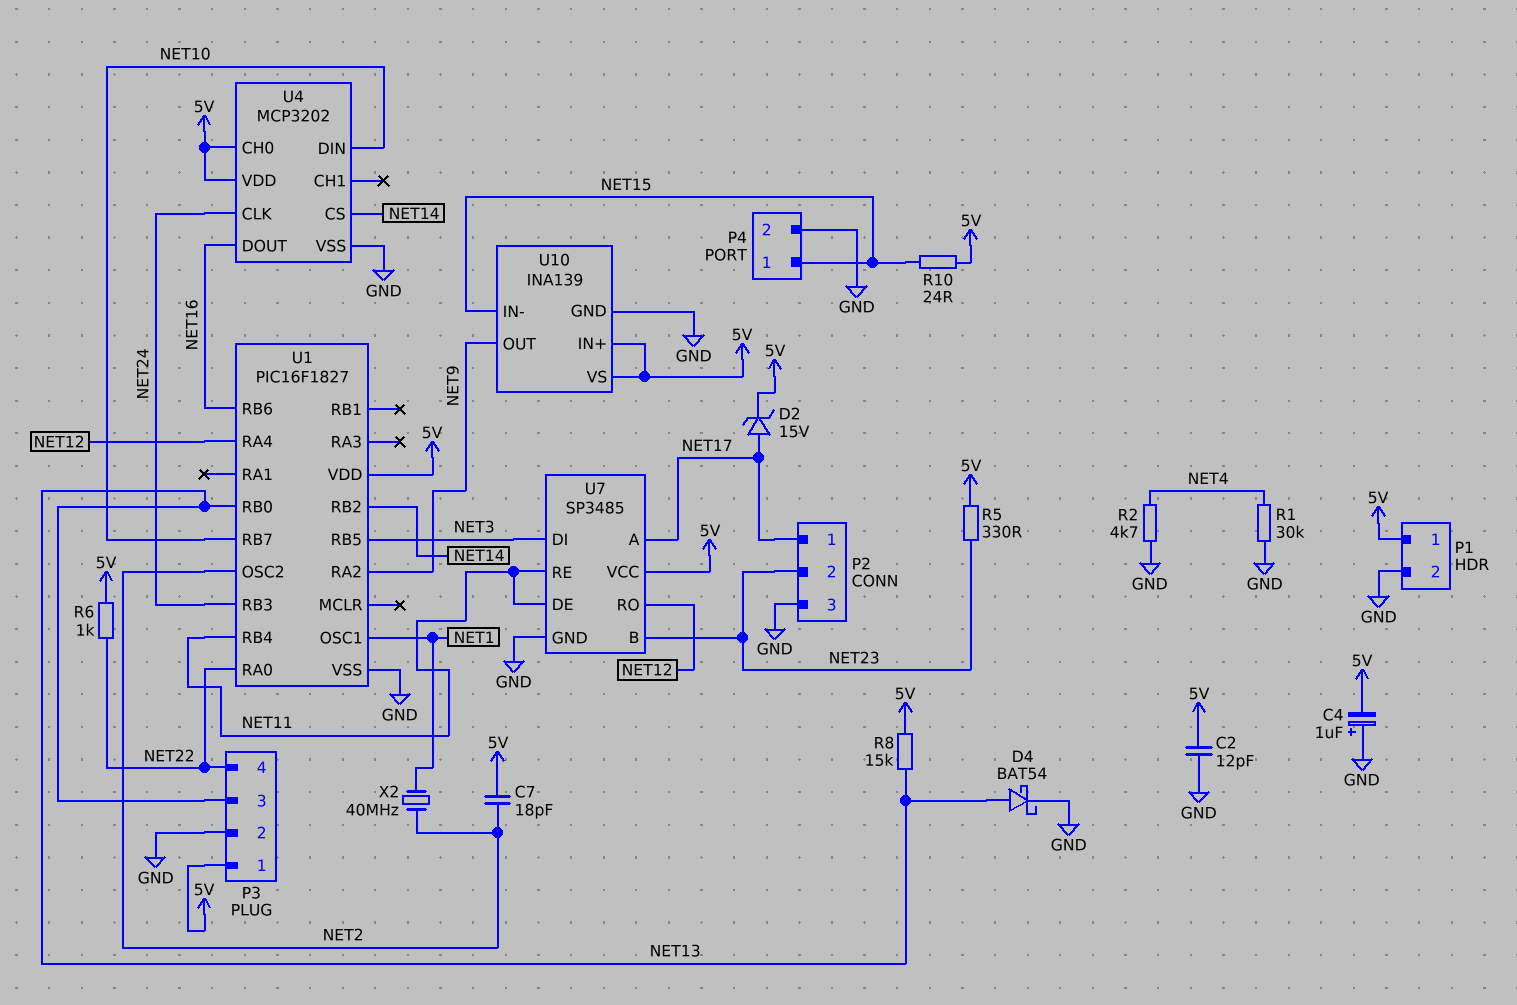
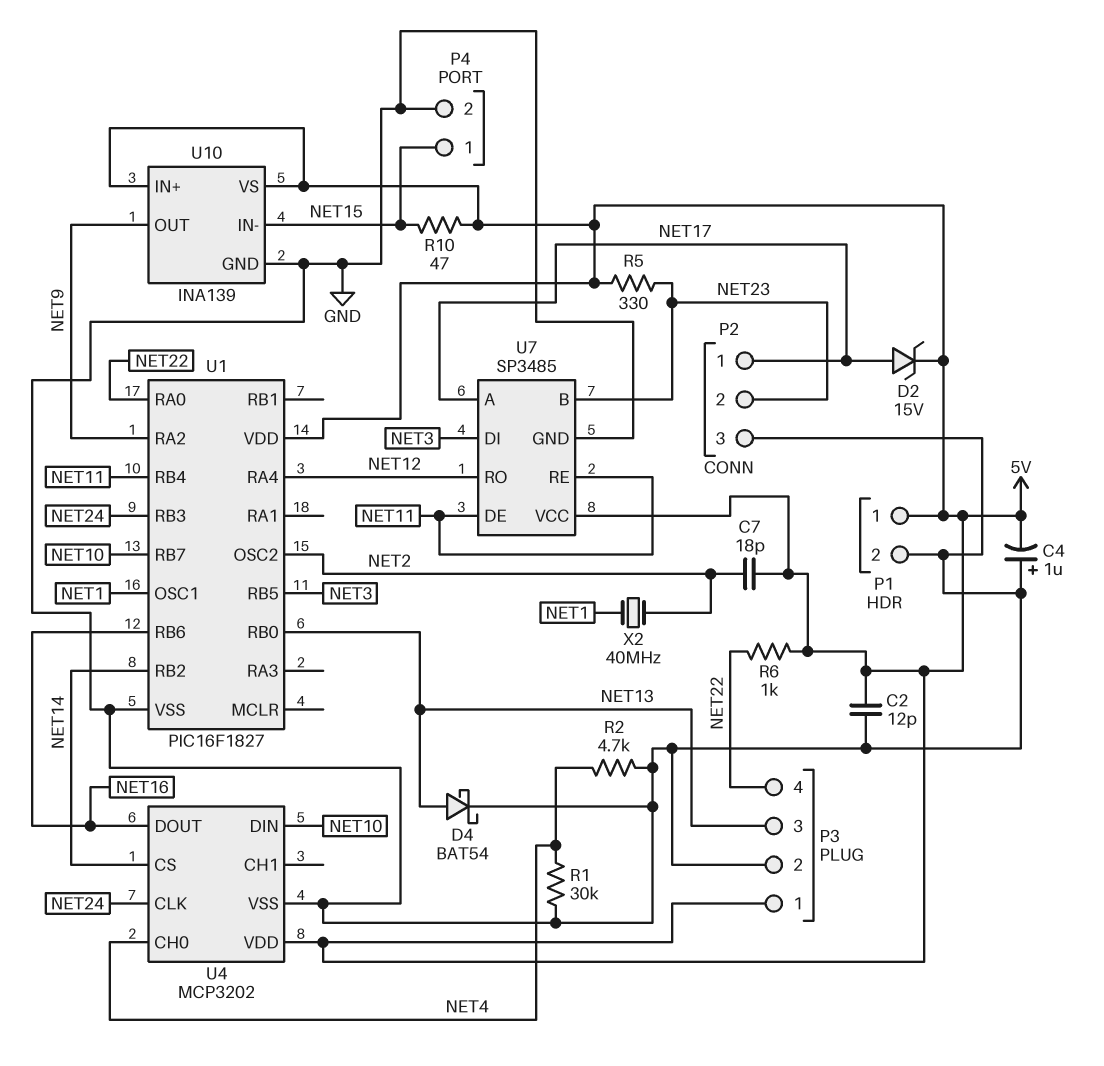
R8: 15k (5V, NET13) -> none
R10: 24 (5V, NET15) -> 47 (5V, NET15)
U4 pin CH0: 5V -> NET4

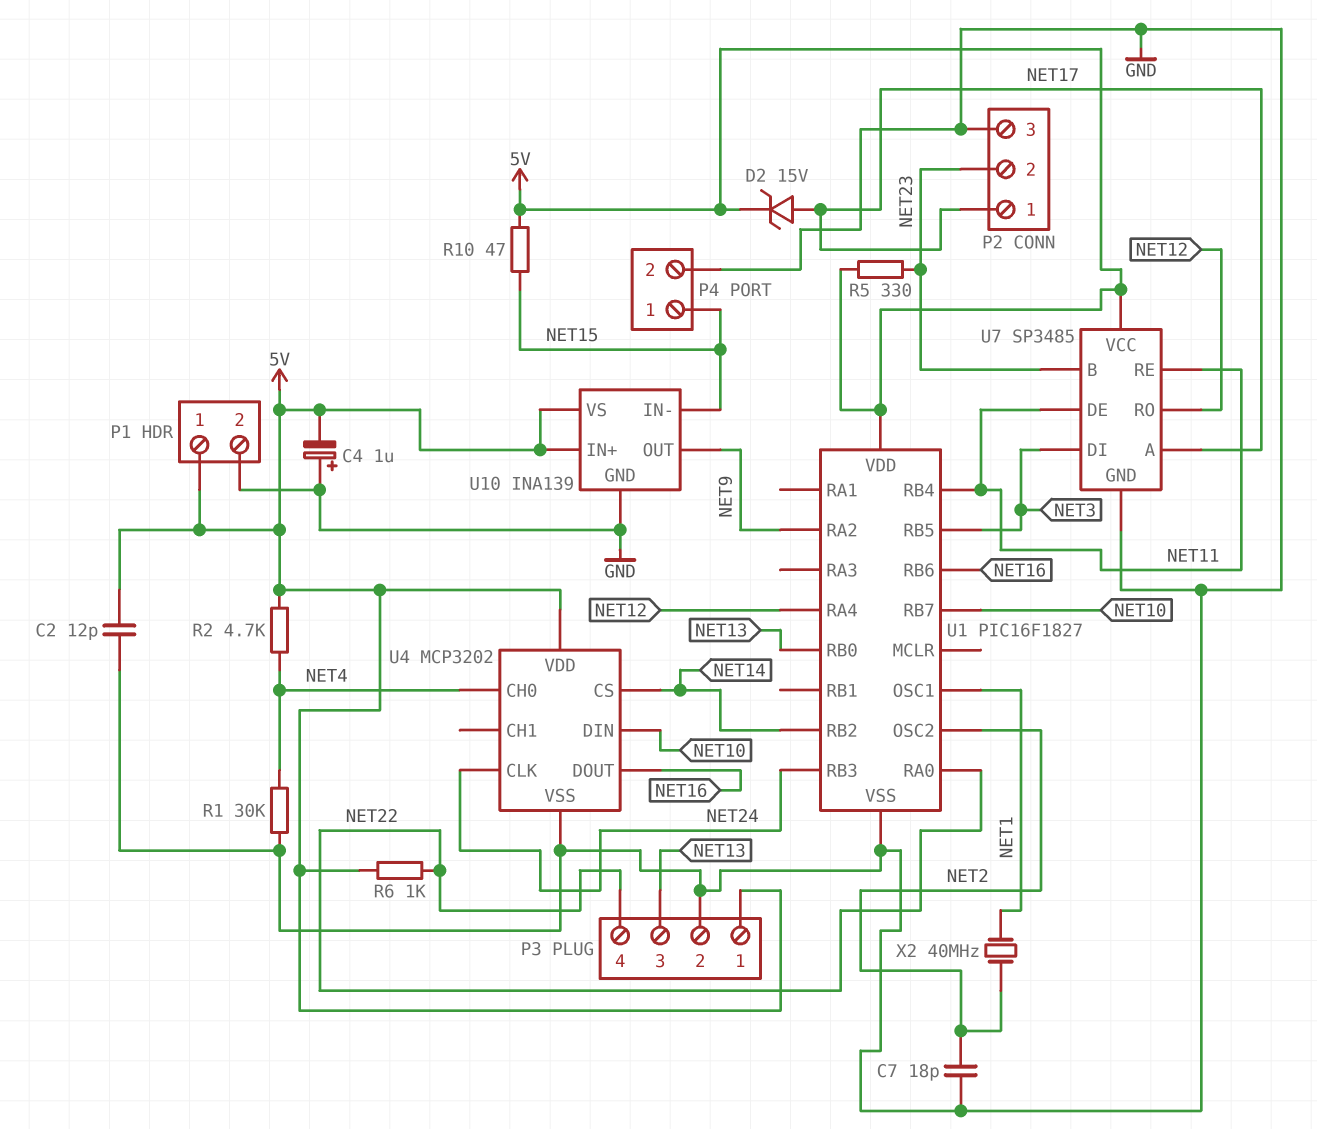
C7: 18pF (5V, NET2) -> 18pF (GND, NET2)
D4: schottky BAT54 (A NET13, K GND) -> none
R2: 4.7k (GND, NET4) -> 4.7k (5V, NET4)

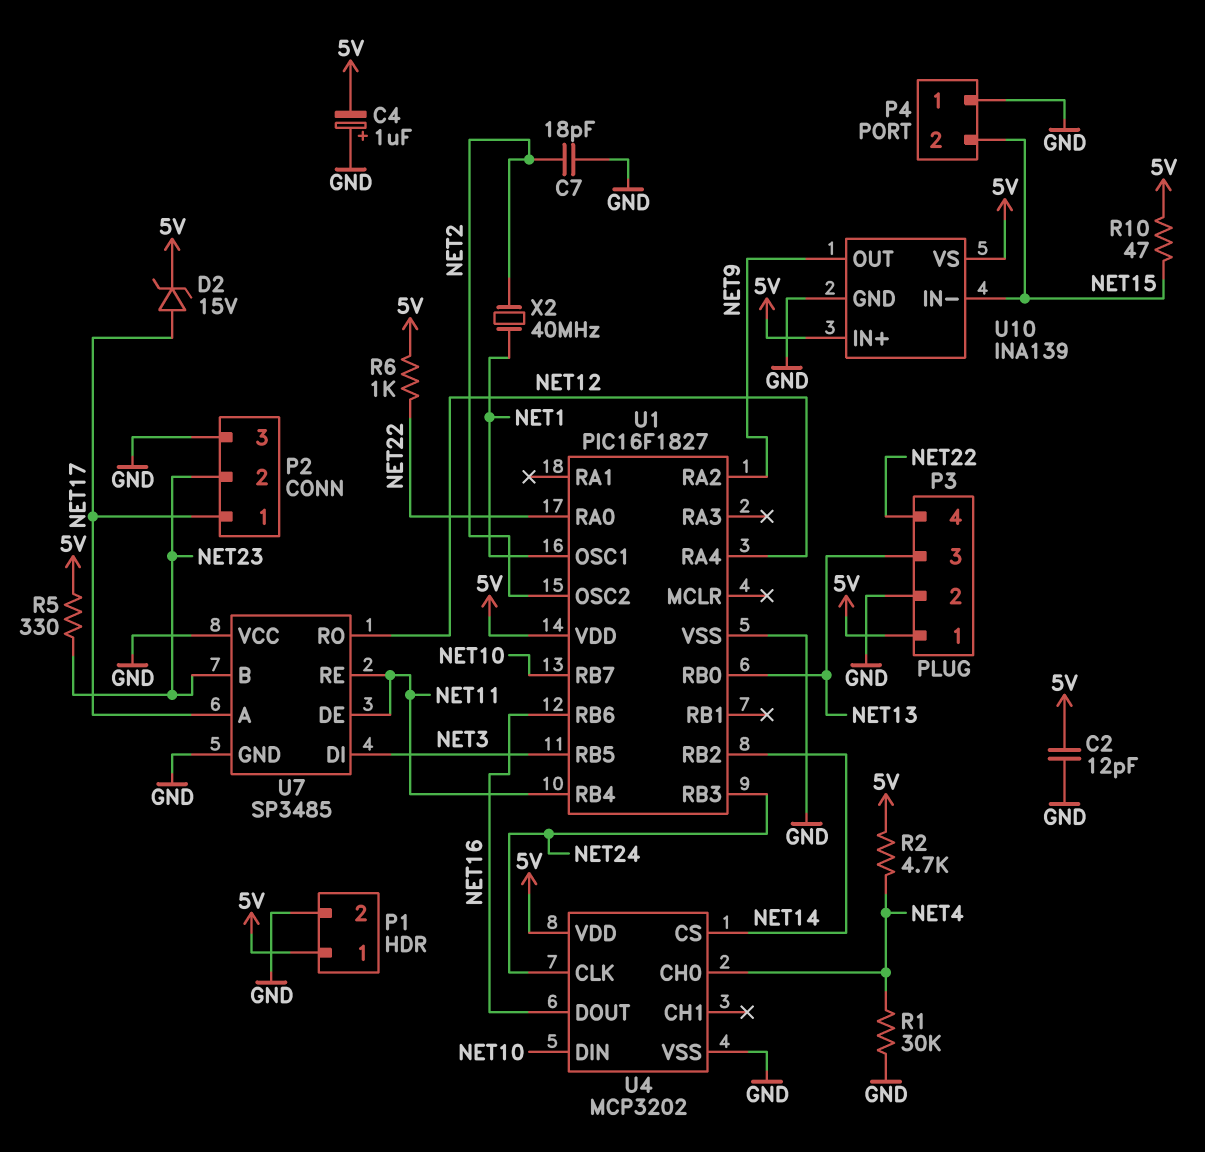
P4 pin 1: NET15 -> GND
P4 pin 2: GND -> NET15
U7 pin VCC: 5V -> GND

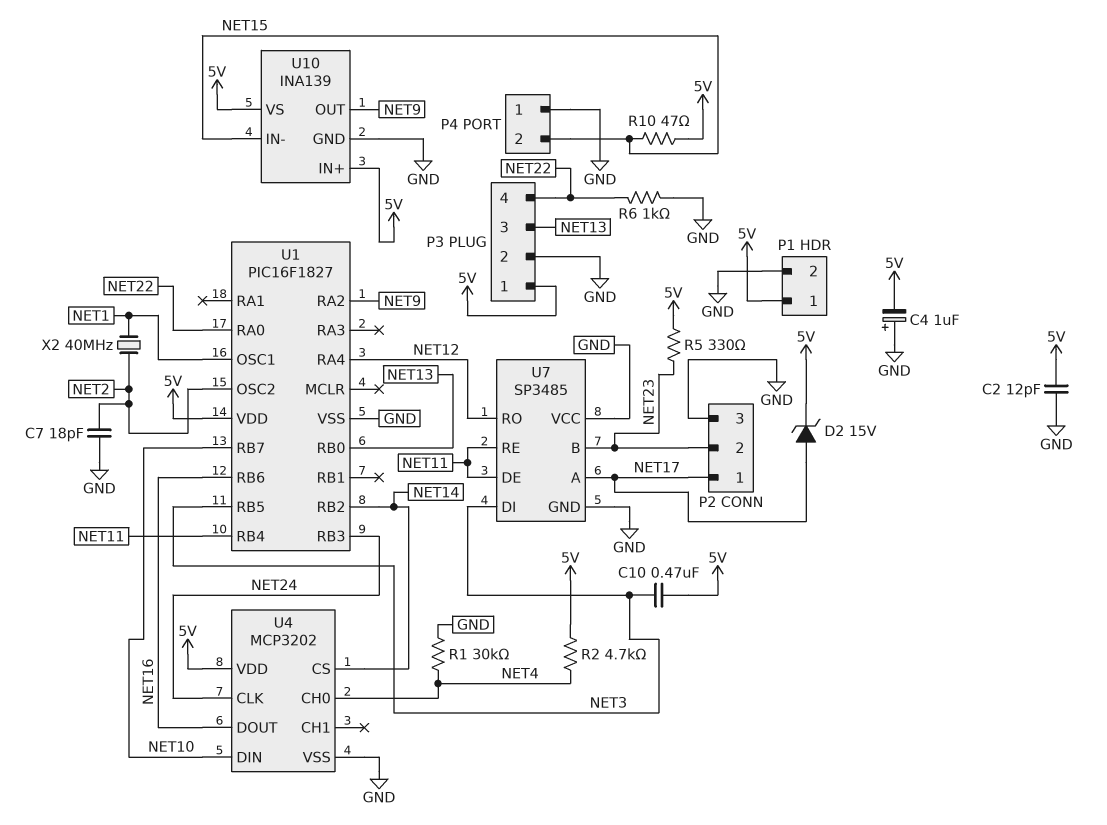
C10: none -> 470nF (5V, NET3)
R6: 1k (5V, NET22) -> 1k (GND, NET22)

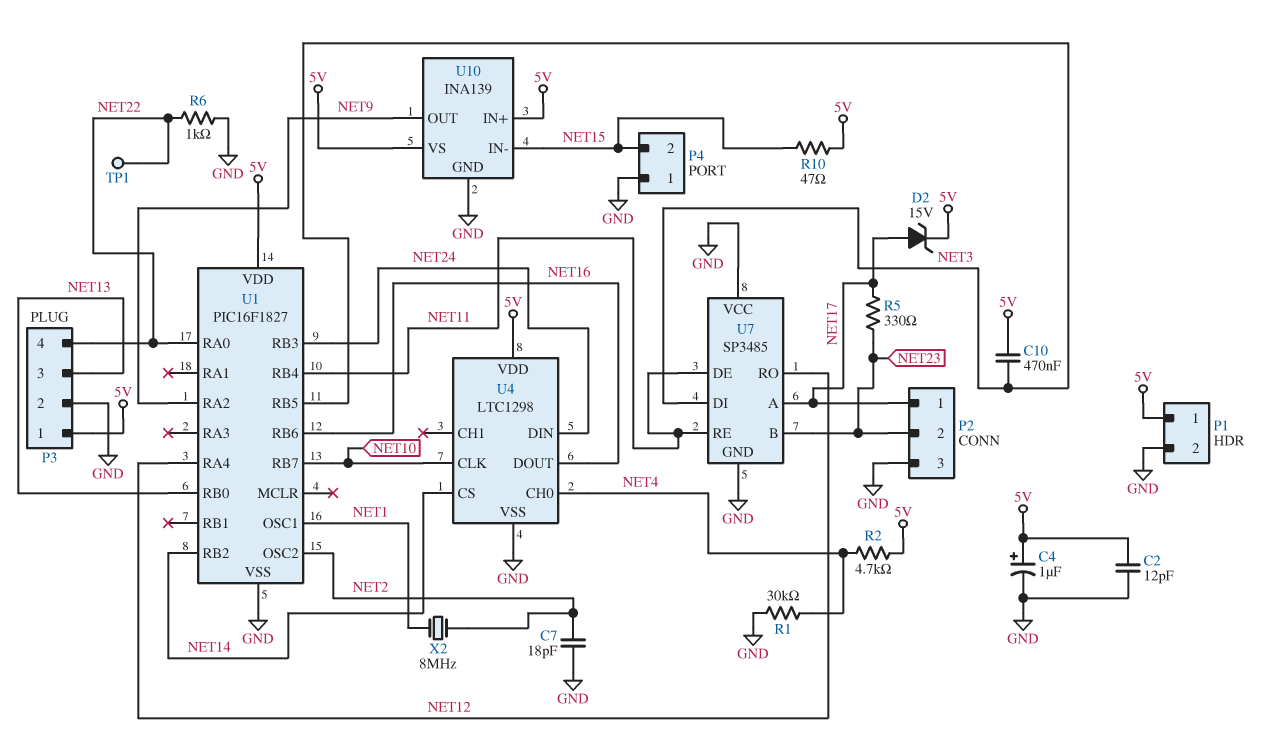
C4: 1uF (plus GND, minus 5V) -> 1uF (plus 5V, minus GND)
R5: 330 (5V, NET23) -> 330 (NET17, NET23)
TP1: none -> test point (NET22)
U4: MCP3202 -> LTC1298
U4 pin CLK: NET24 -> NET10
U4 pin DIN: NET10 -> NET24
X2: 40MHz (NET1, NET2) -> 8MHz (NET1, NET2)

